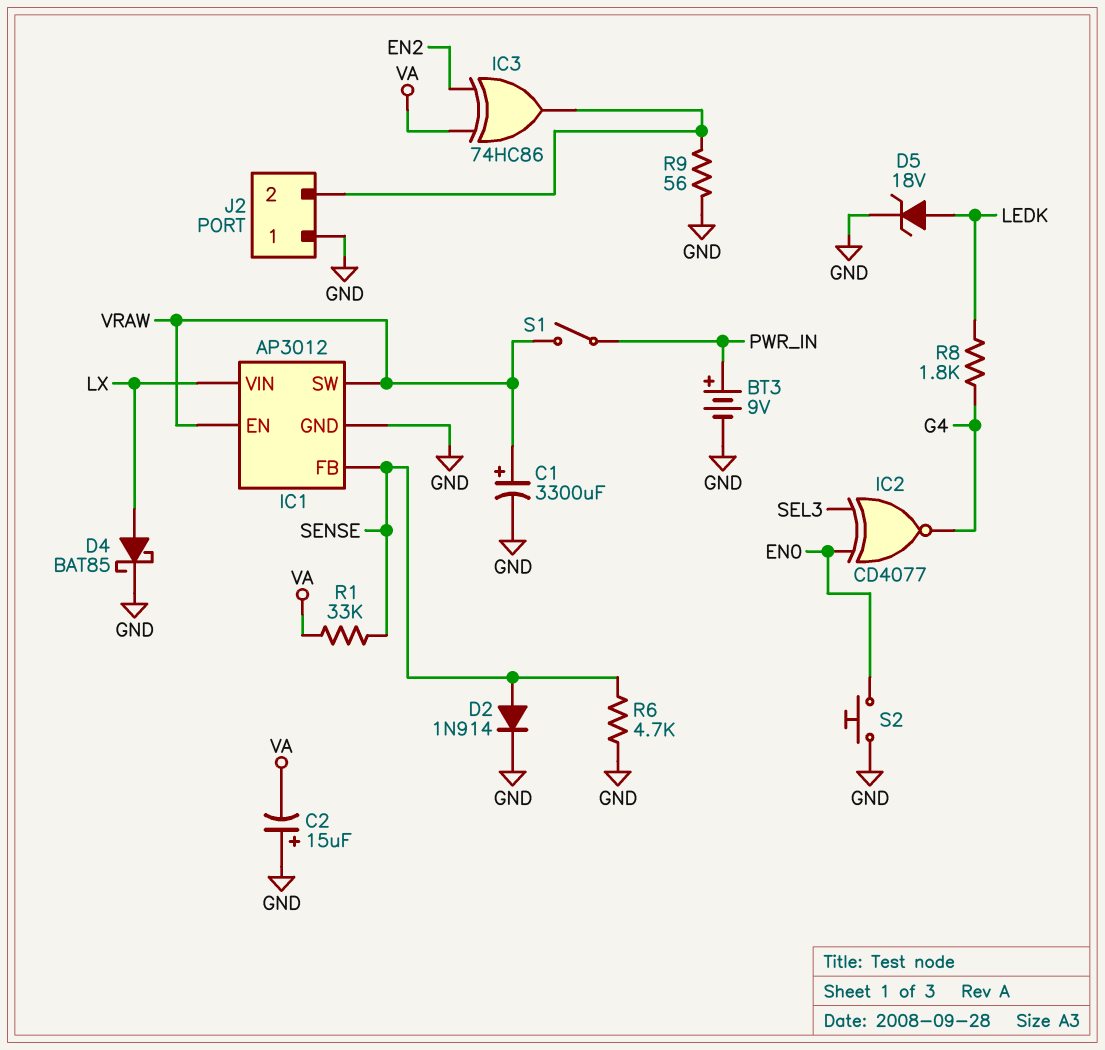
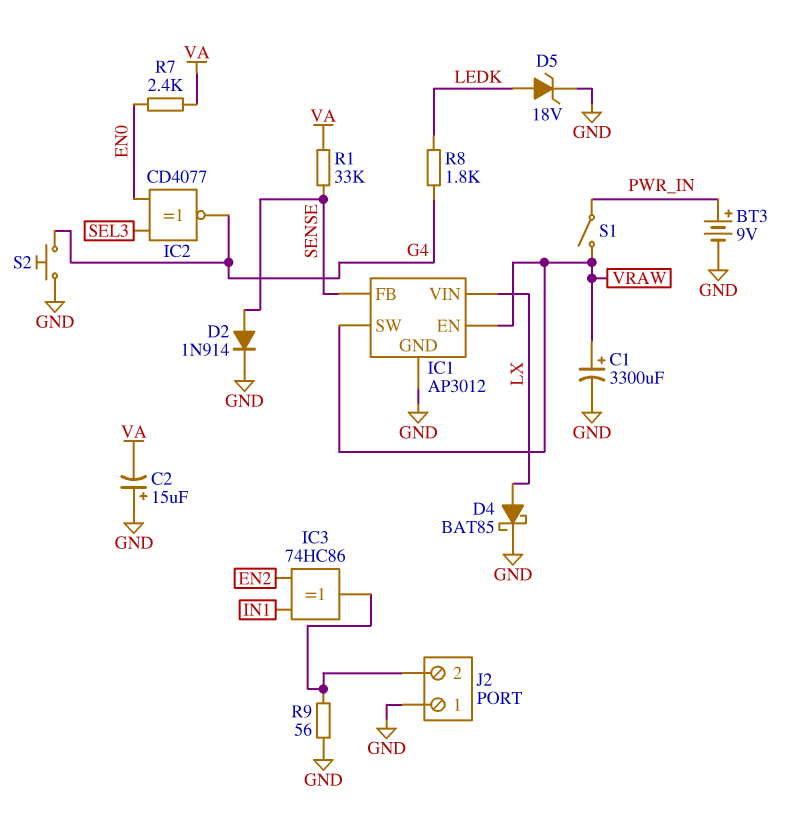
IC3: XOR 74HC86 (in EN2, in VA, out J2/2) -> XOR 74HC86 (in EN2, in IN1, out J2/2)
R6: 4.7k (GND, SENSE) -> none
R7: none -> 2.4k (EN0, VA)
S2: button (EN0, GND) -> button (G4, GND)

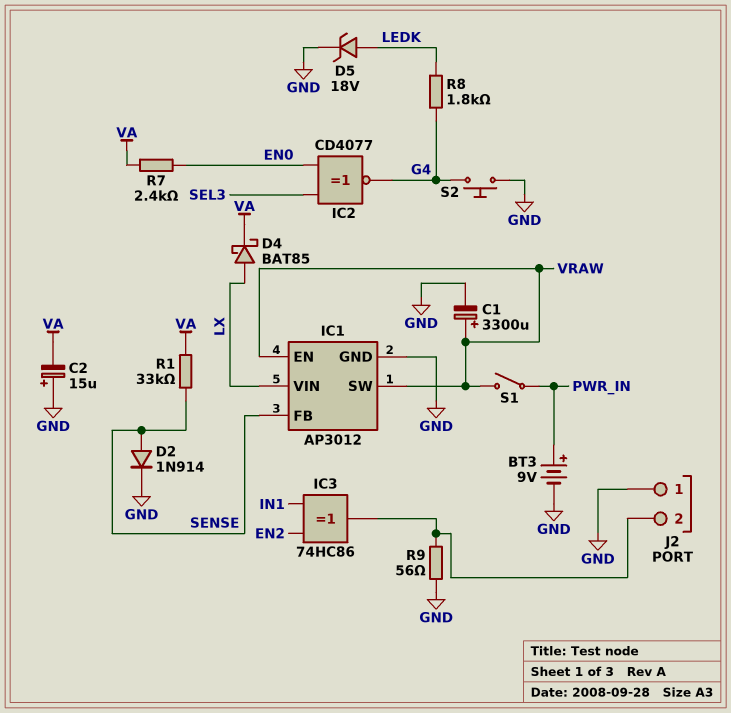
D4: schottky BAT85 (A LX, K GND) -> schottky BAT85 (A LX, K VA)

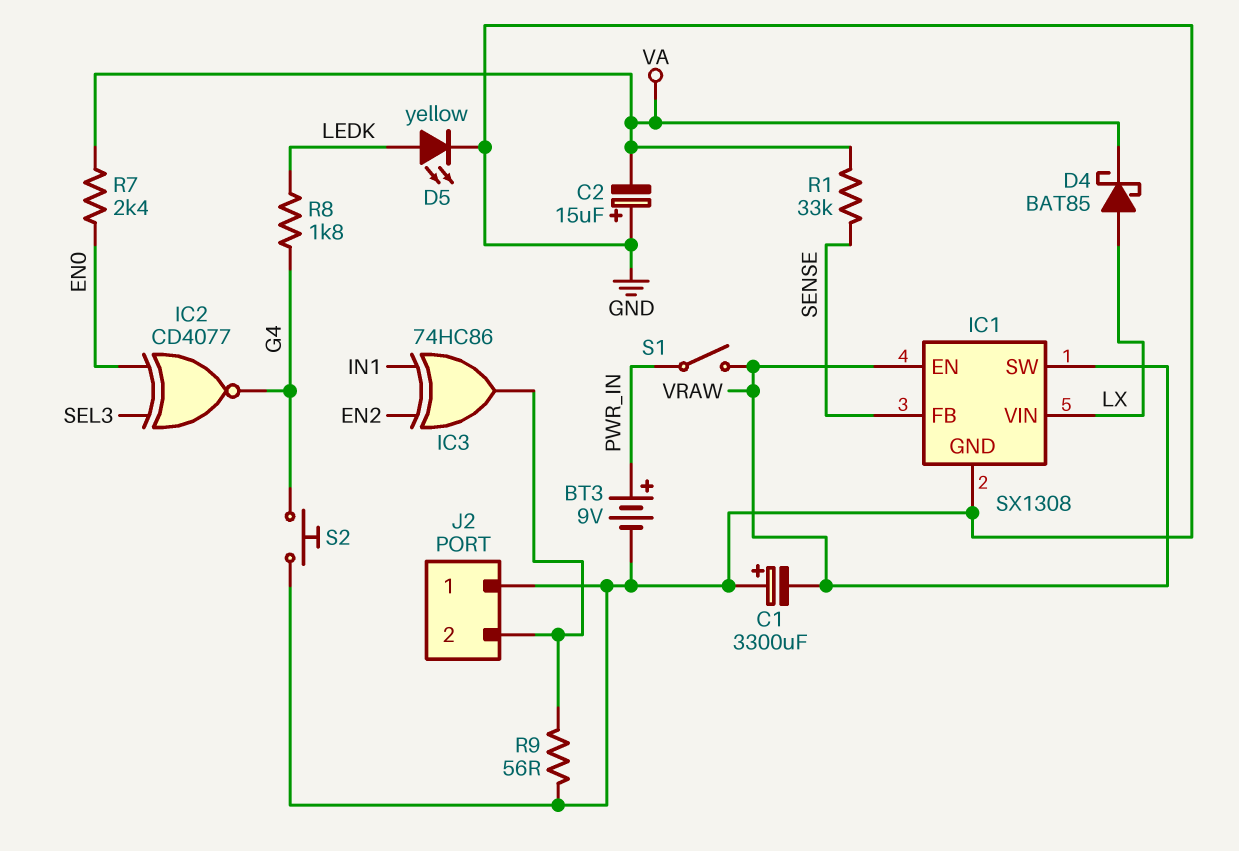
C1: 3300uF (plus VRAW, minus GND) -> 3300uF (plus GND, minus VRAW)
D2: diode 1N914 (A SENSE, K GND) -> none
D5: zener 18V (A LEDK, K GND) -> LED yellow (A LEDK, K GND)
IC1: AP3012 -> SX1308

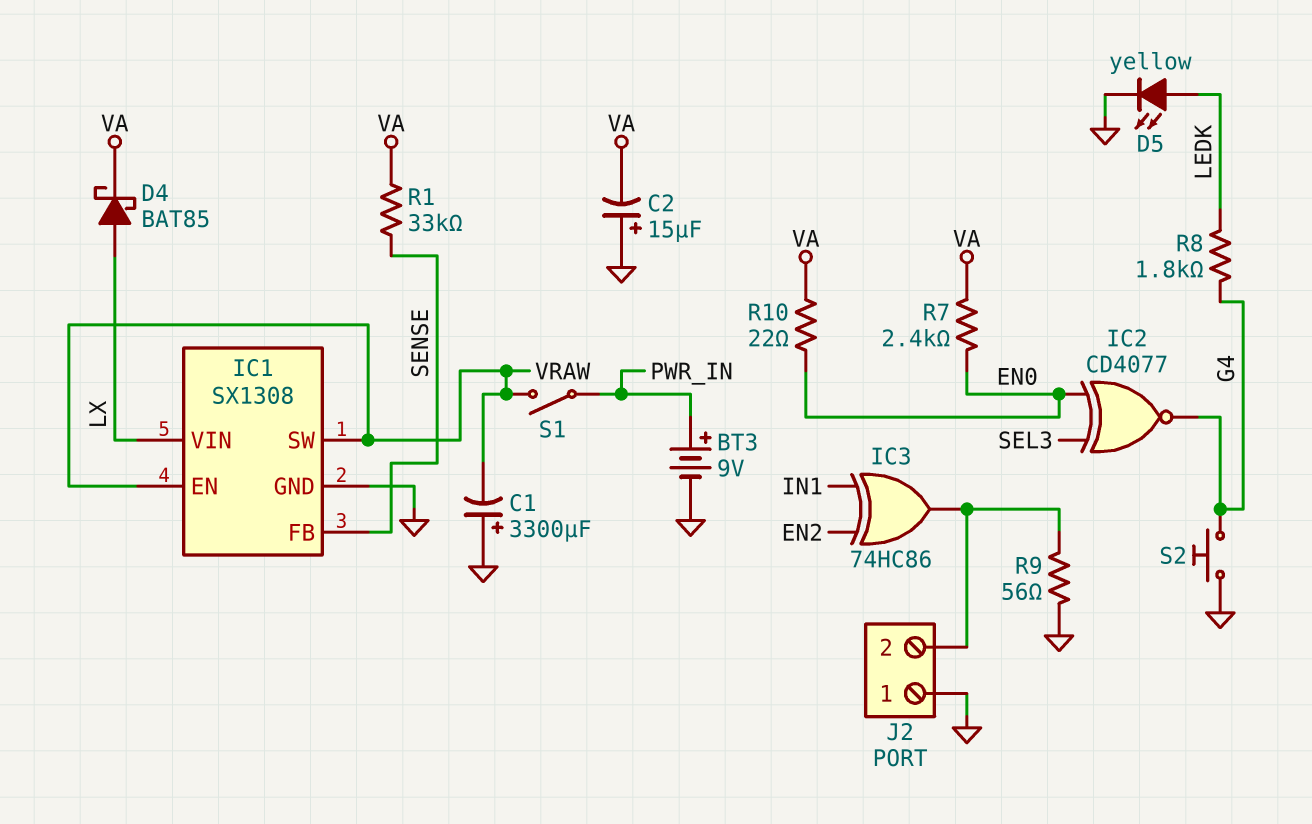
R10: none -> 22 (EN0, VA)

